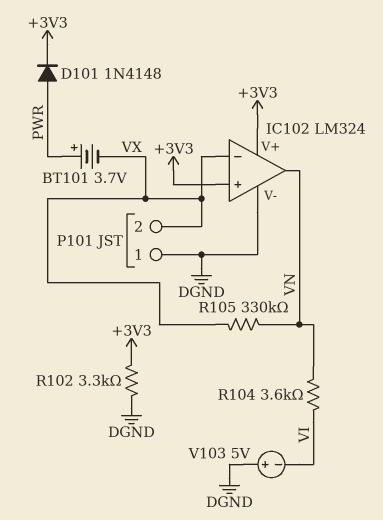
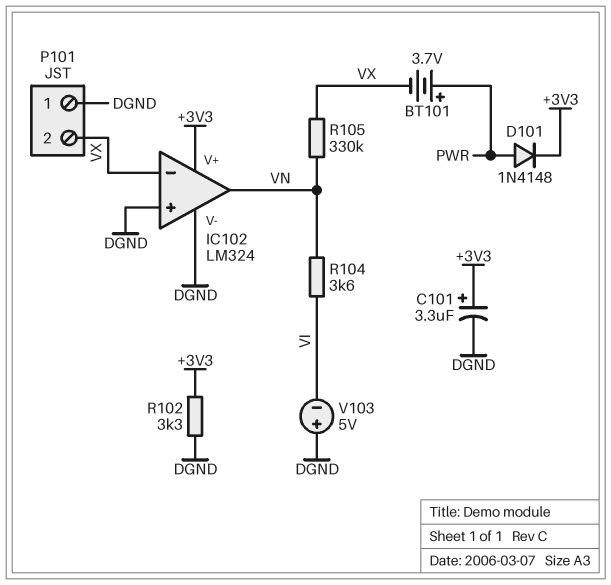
C101: none -> 3.3uF (plus +3V3, minus DGND)
IC102 pin in+: +3V3 -> DGND

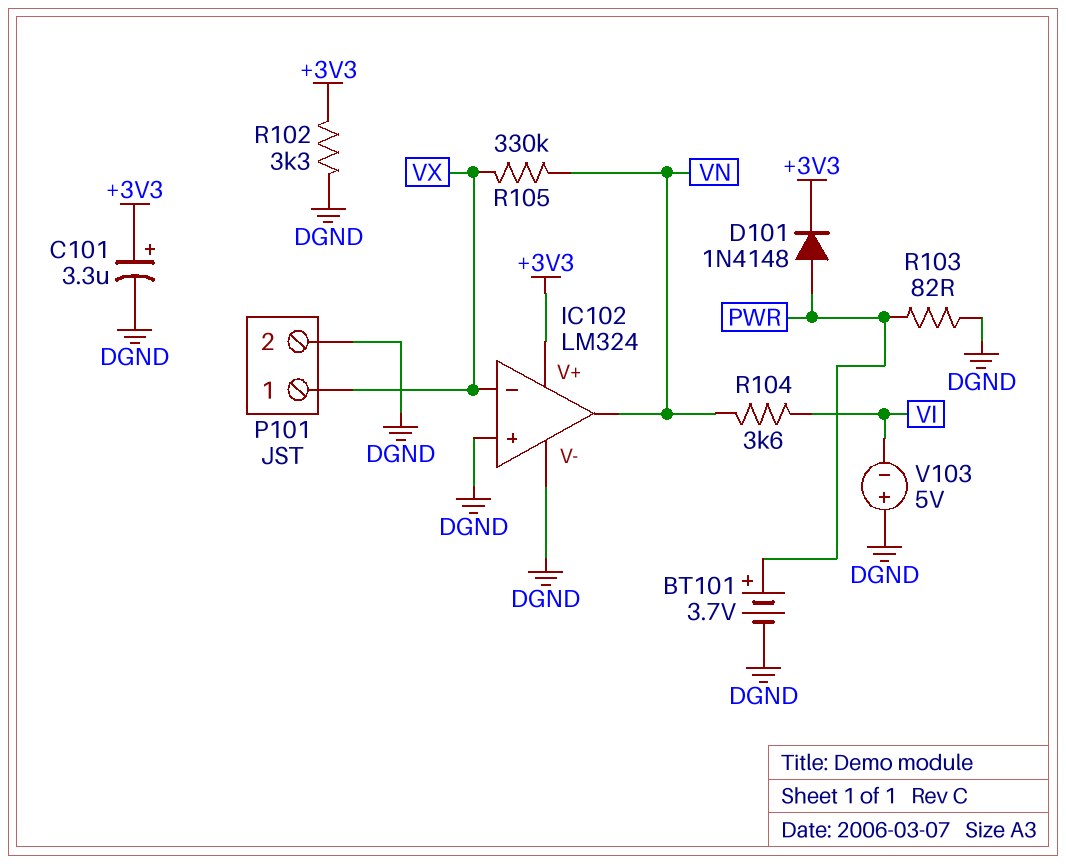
BT101: 3.7V (plus PWR, minus VX) -> 3.7V (plus PWR, minus DGND)
P101 pin 1: DGND -> VX
P101 pin 2: VX -> DGND
R103: none -> 82 (DGND, PWR)

